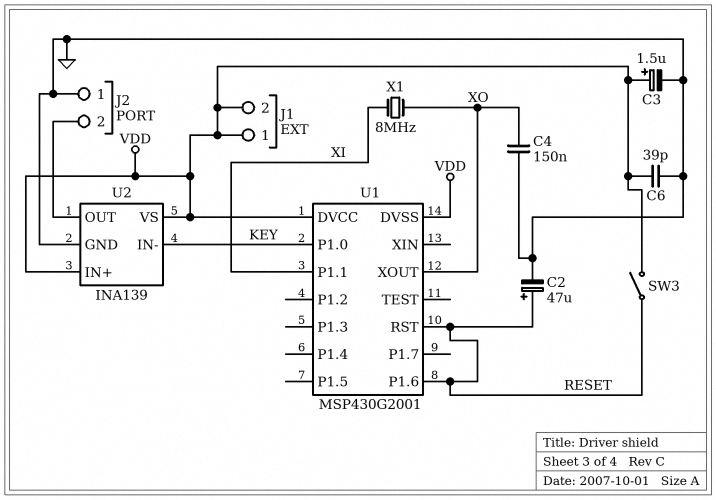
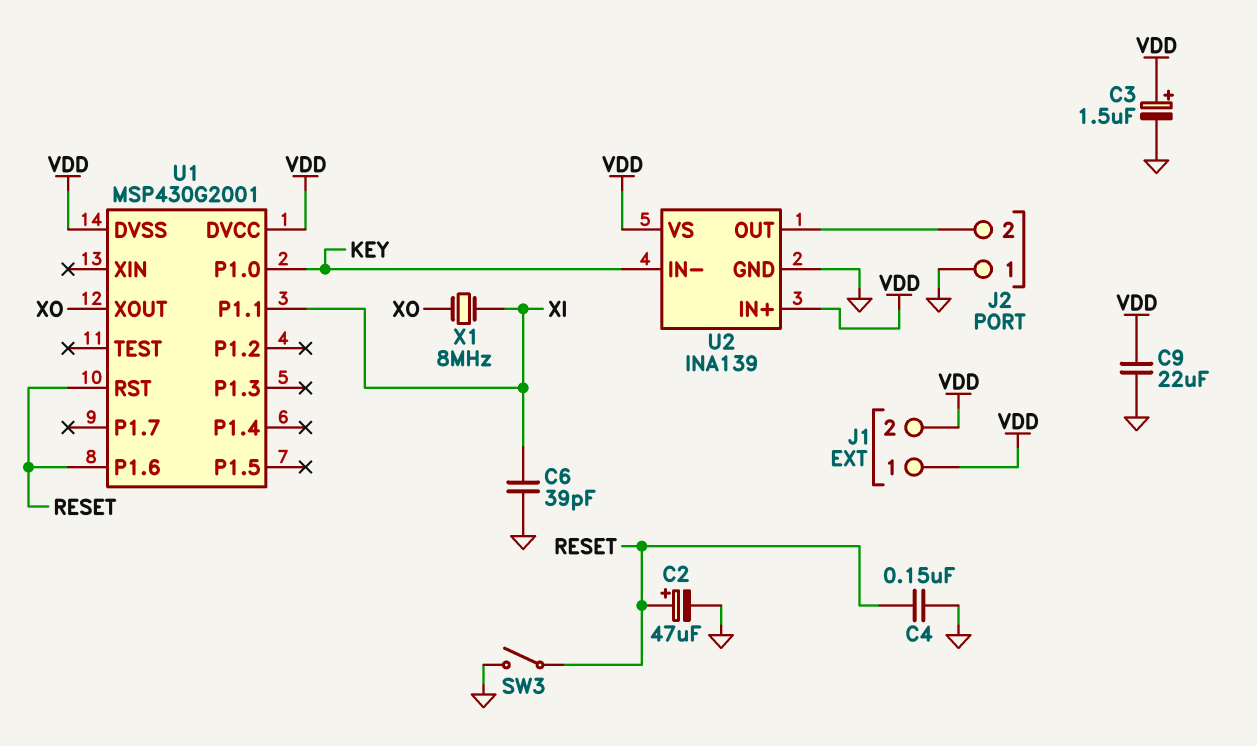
C4: 150nF (GND, XO) -> 150nF (GND, RESET)
C6: 39pF (GND, VDD) -> 39pF (GND, XI)
C9: none -> 22uF (GND, VDD)
SW3: switch (RESET, VDD) -> switch (GND, RESET)

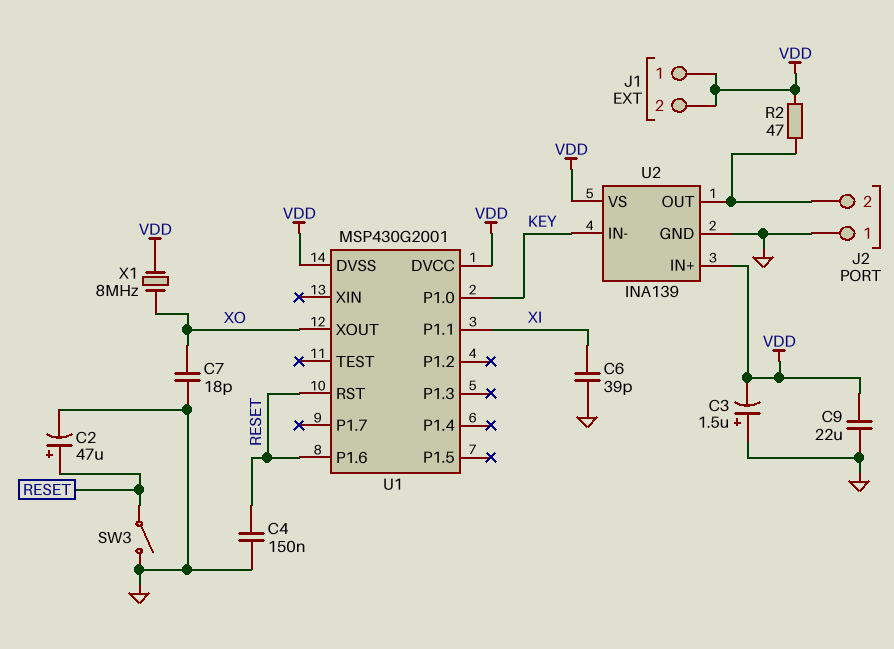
C3: 1.5uF (plus VDD, minus GND) -> 1.5uF (plus GND, minus VDD)
C7: none -> 18pF (GND, XO)
R2: none -> 47 (J2/2, VDD)
X1: 8MHz (XI, XO) -> 8MHz (VDD, XO)

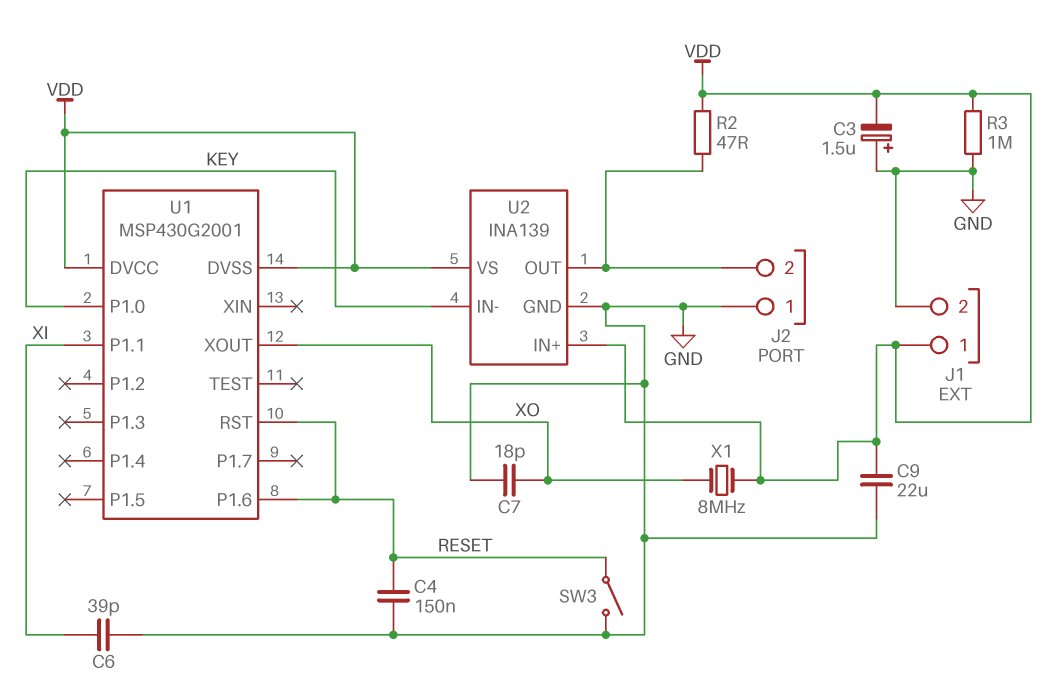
C2: 47uF (plus RESET, minus GND) -> none
J1 pin 2: VDD -> GND
R3: none -> 1M (GND, VDD)

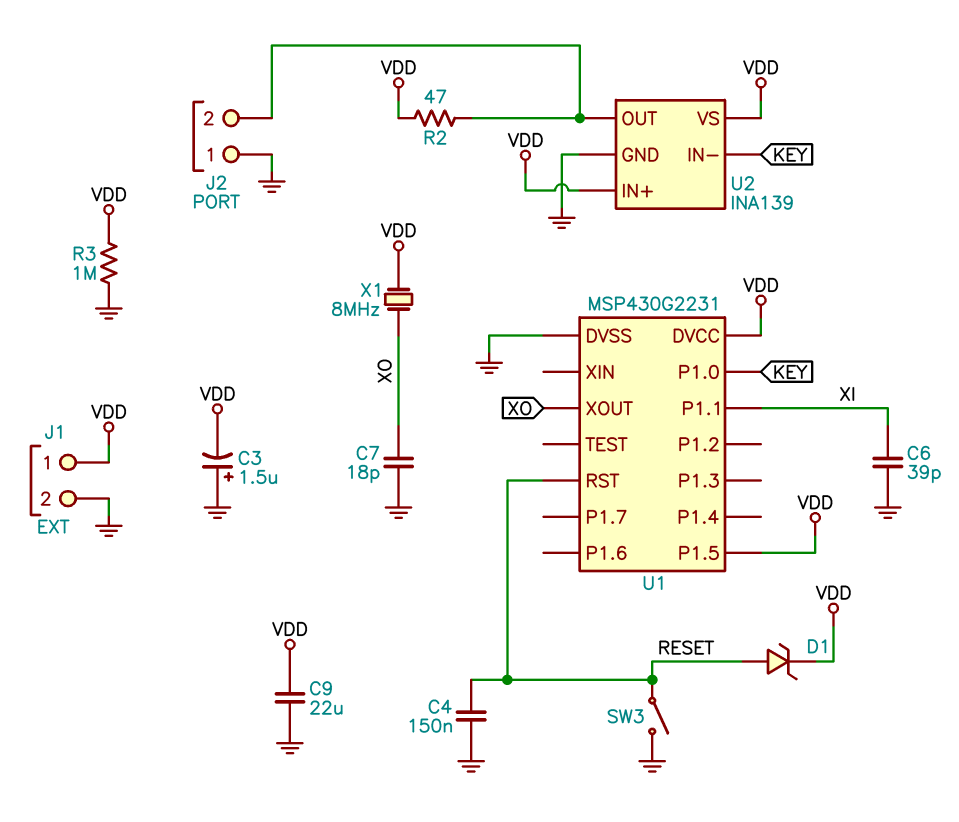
D1: none -> zener (A RESET, K VDD)
U1: MSP430G2001 -> MSP430G2231
U1 pin DVSS: VDD -> GND
U1 pin P1.5: none -> VDD
U1 pin P1.6: RESET -> none

